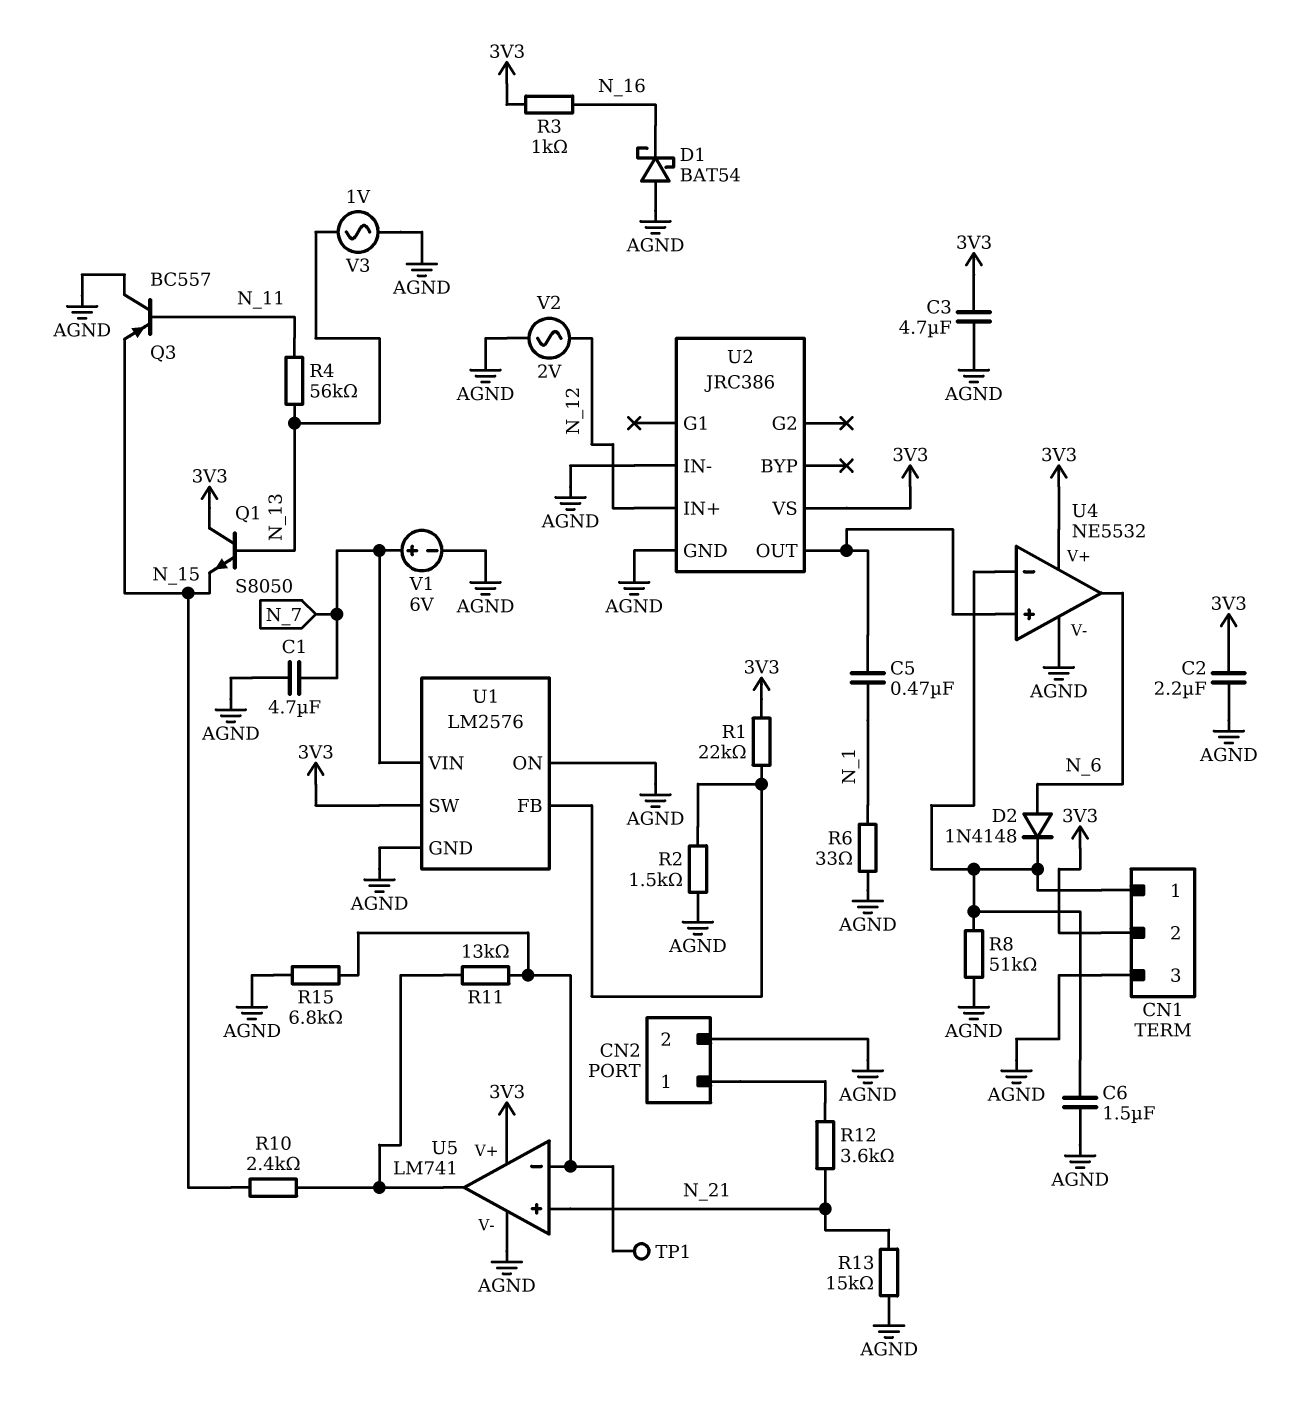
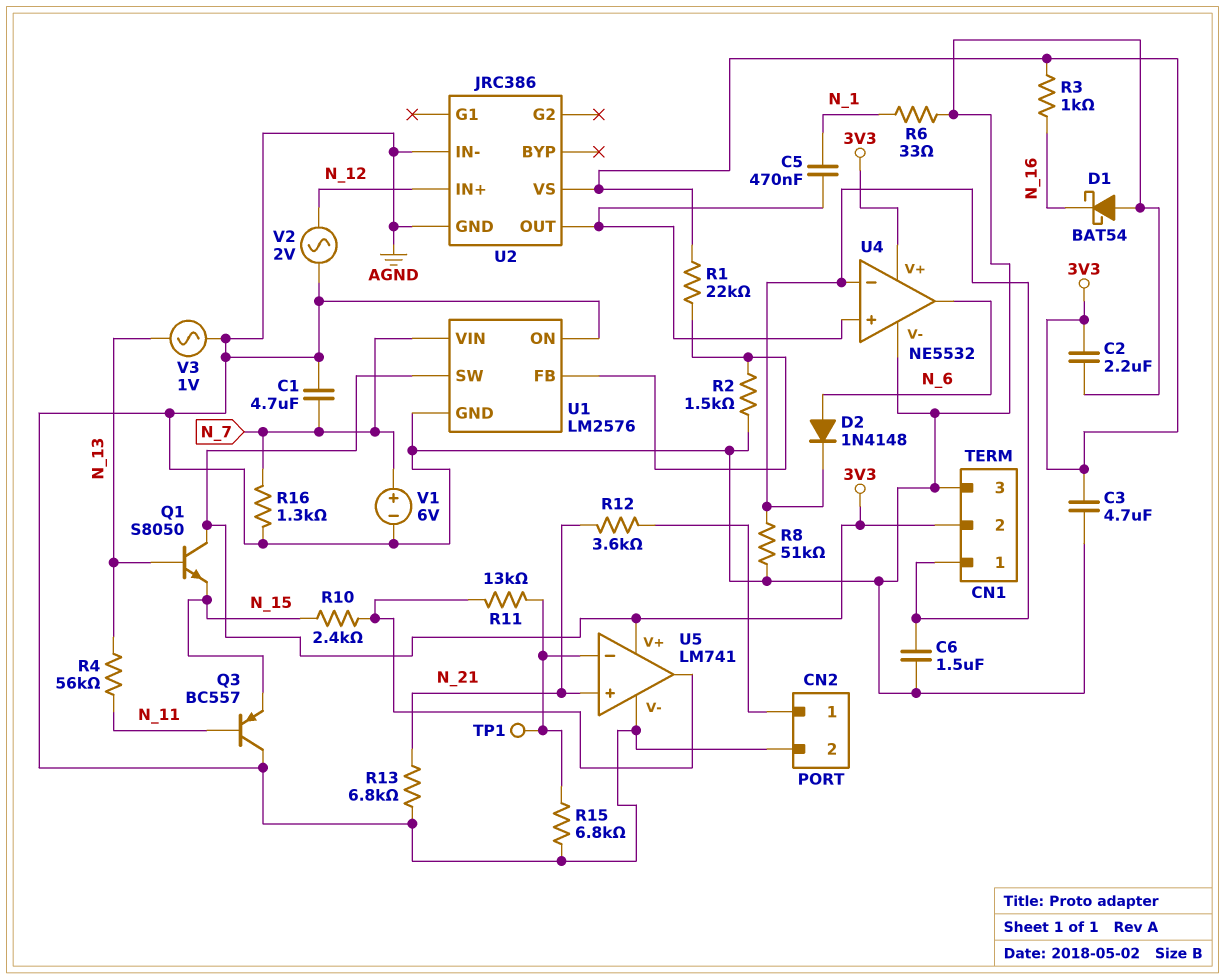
R13: 15k (AGND, N_21) -> 6.8k (AGND, N_21)
R16: none -> 1.3k (AGND, N_7)

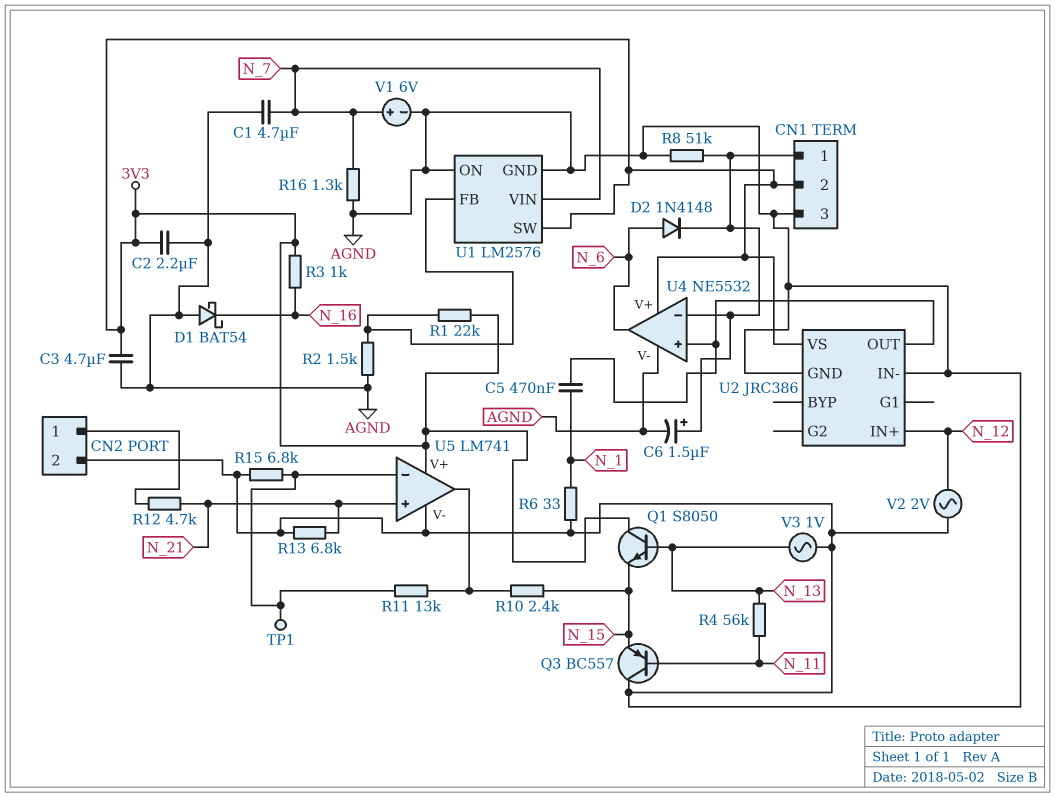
C6: 1.5uF (AGND, CN1/1) -> 1.5uF (plus CN1/1, minus AGND)
R12: 3.6k (CN2/1, N_21) -> 4.7k (CN2/1, N_21)

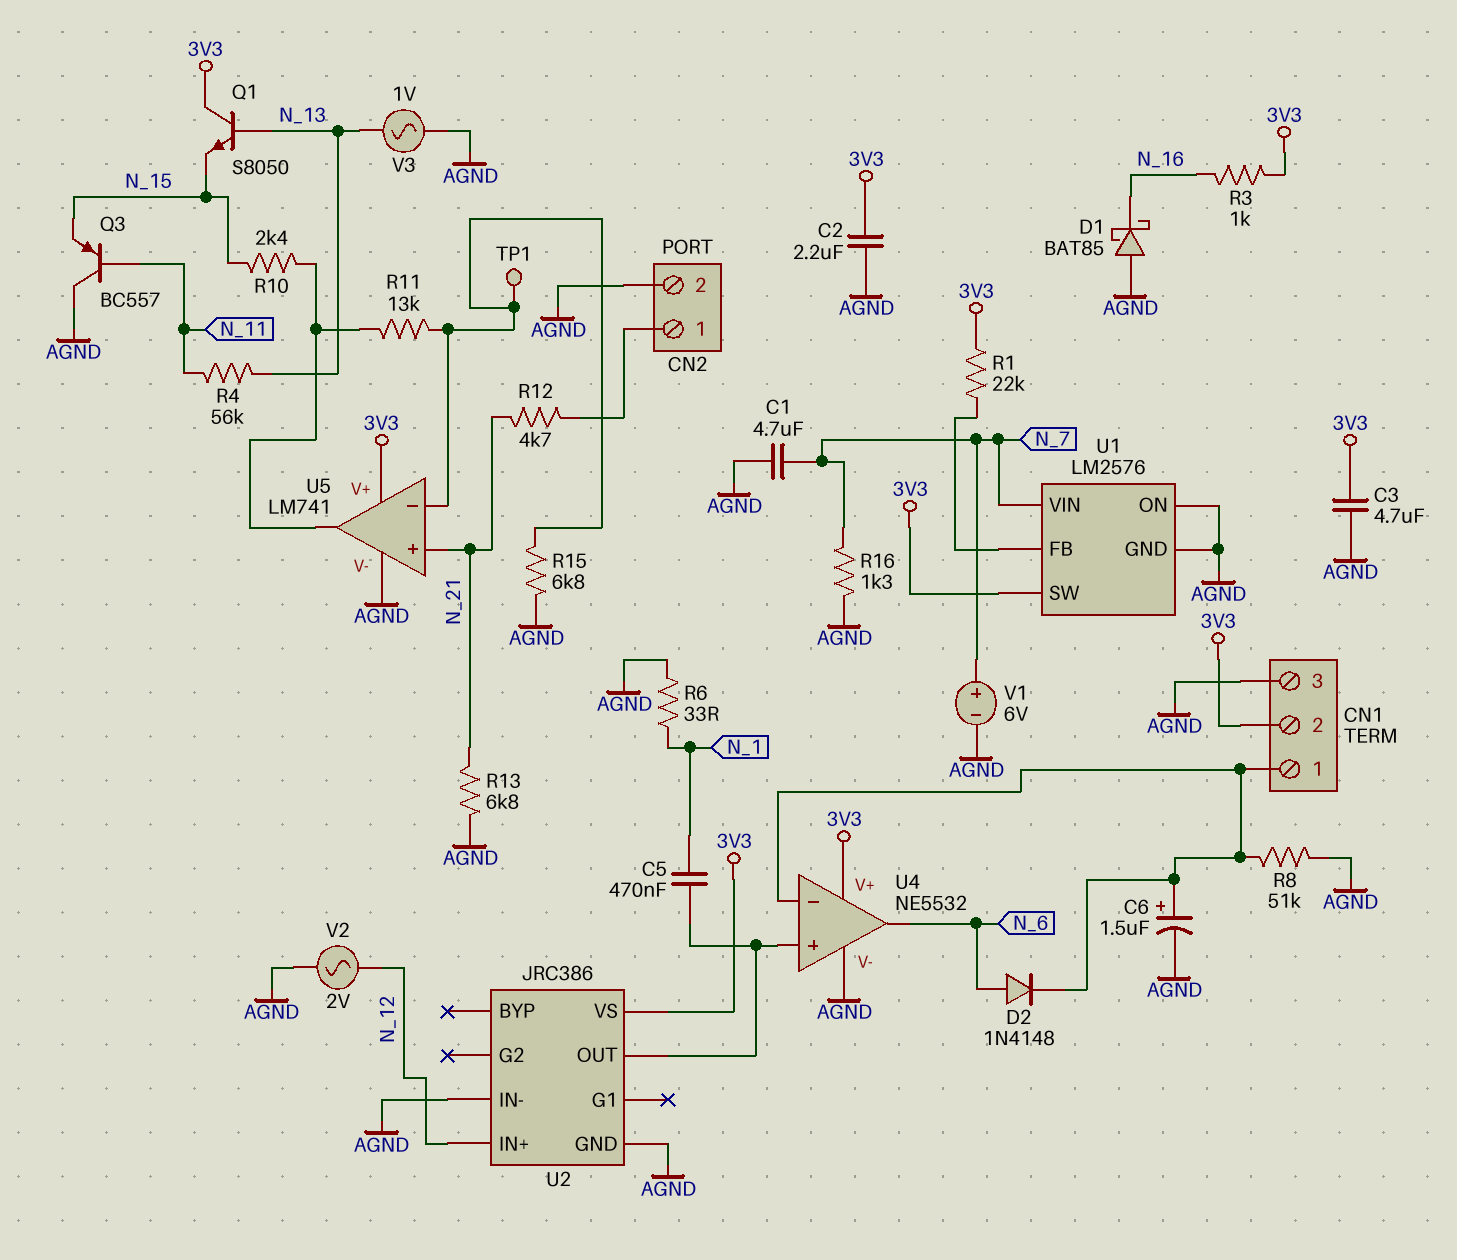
D1: schottky BAT54 (A AGND, K N_16) -> schottky BAT85 (A AGND, K N_16)
R2: 1.5k (AGND, U1/FB) -> none

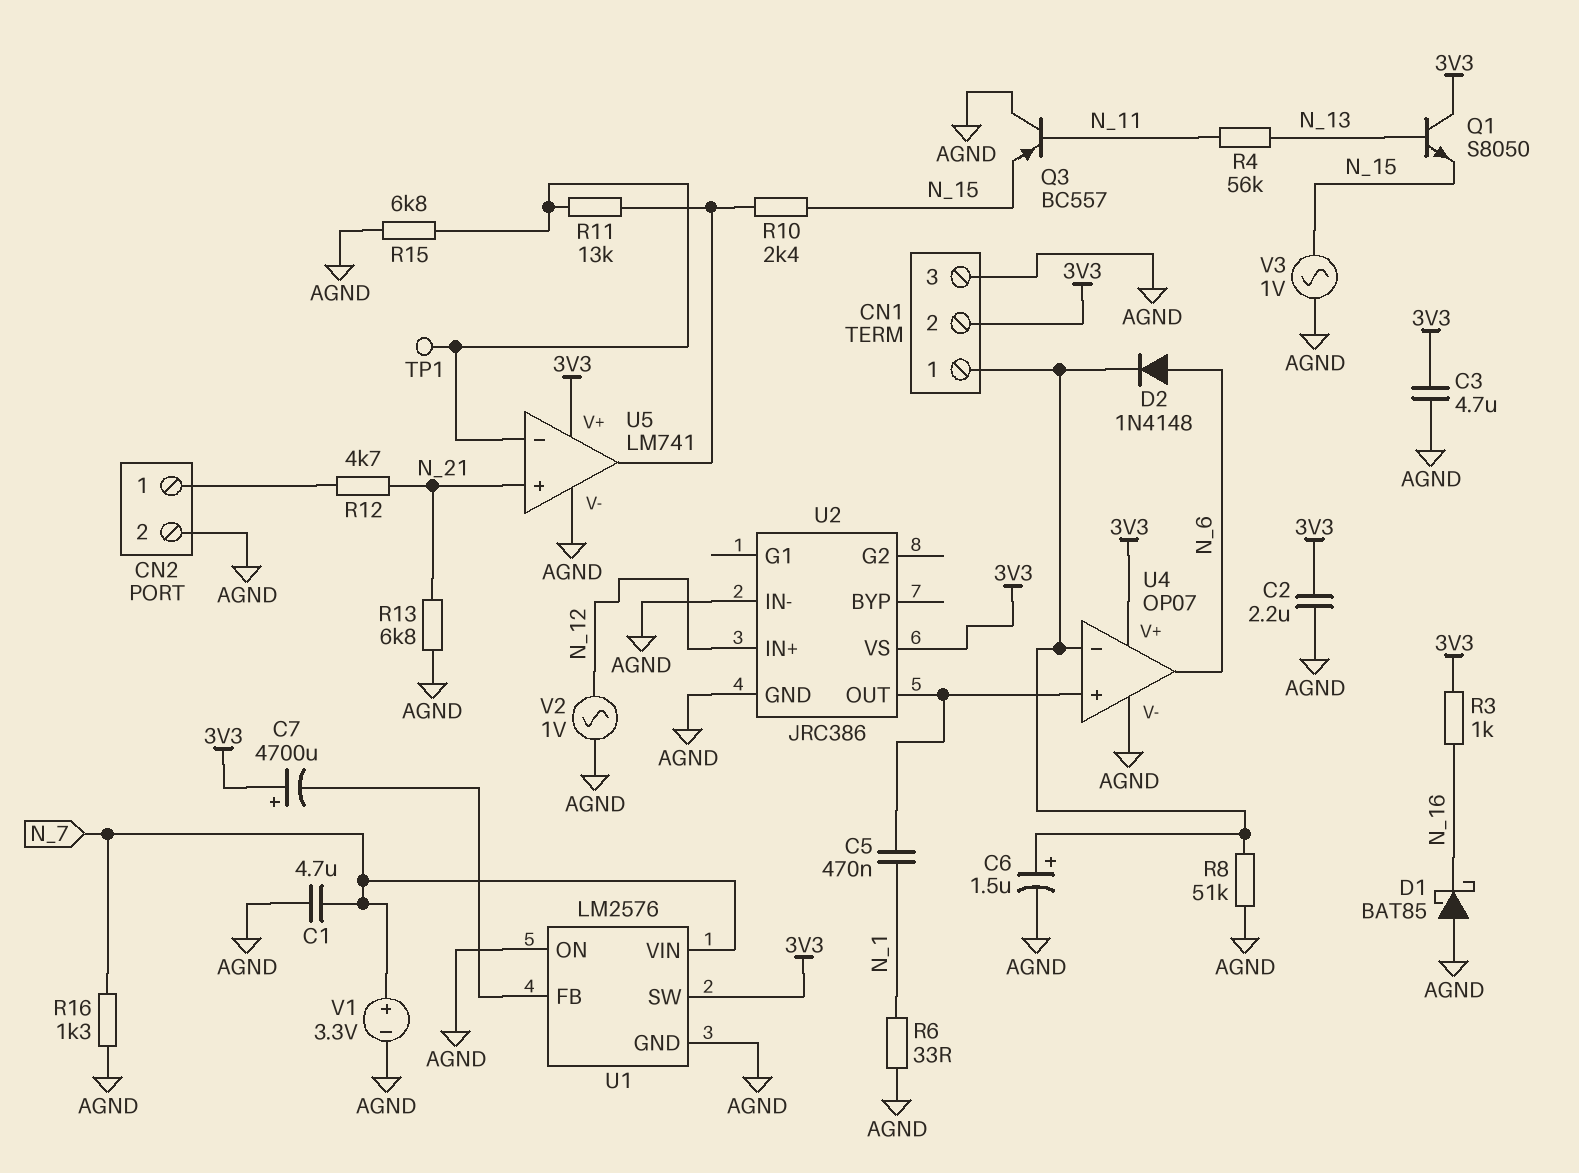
C7: none -> 4700uF (plus 3V3, minus U1/FB)
R1: 22k (3V3, U1/FB) -> none
U4: NE5532 -> OP07
V1: 6V (plus N_7, minus AGND) -> 3.3V (plus N_7, minus AGND)
V2: AC 2V (AGND, N_12) -> AC 1V (AGND, N_12)
V3: AC 1V (AGND, N_13) -> AC 1V (AGND, N_15)

